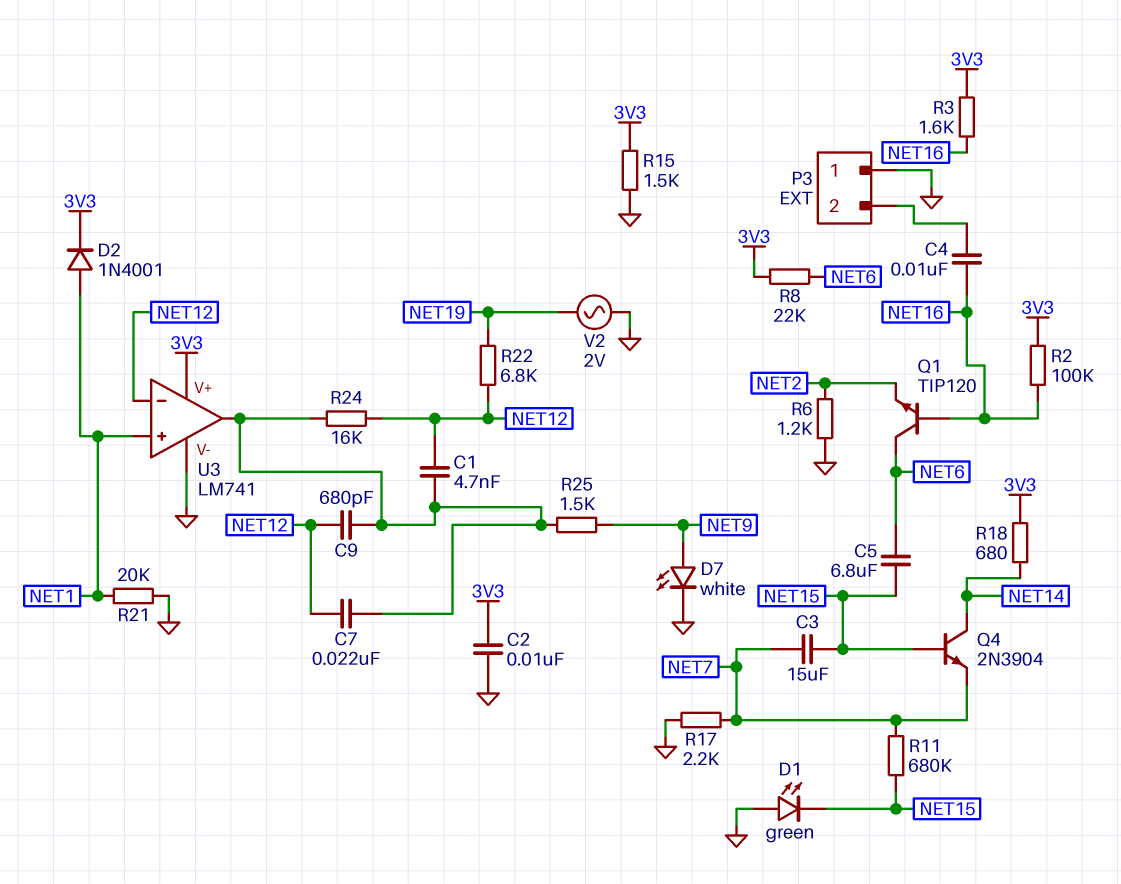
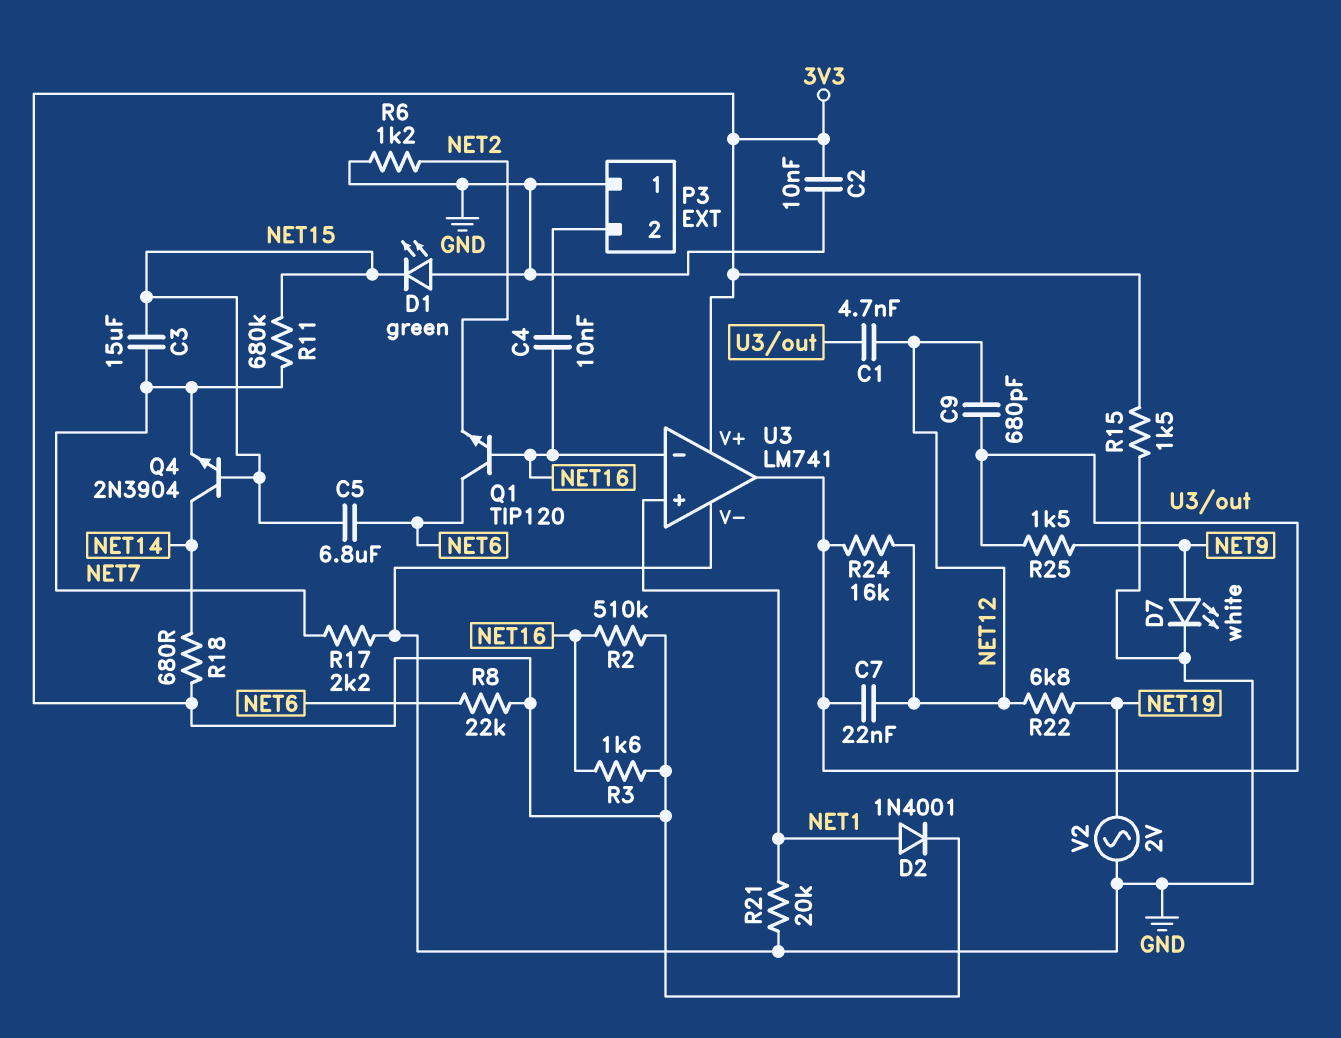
R2: 100k (3V3, NET16) -> 510k (3V3, NET16)
U3 pin in-: NET12 -> NET16

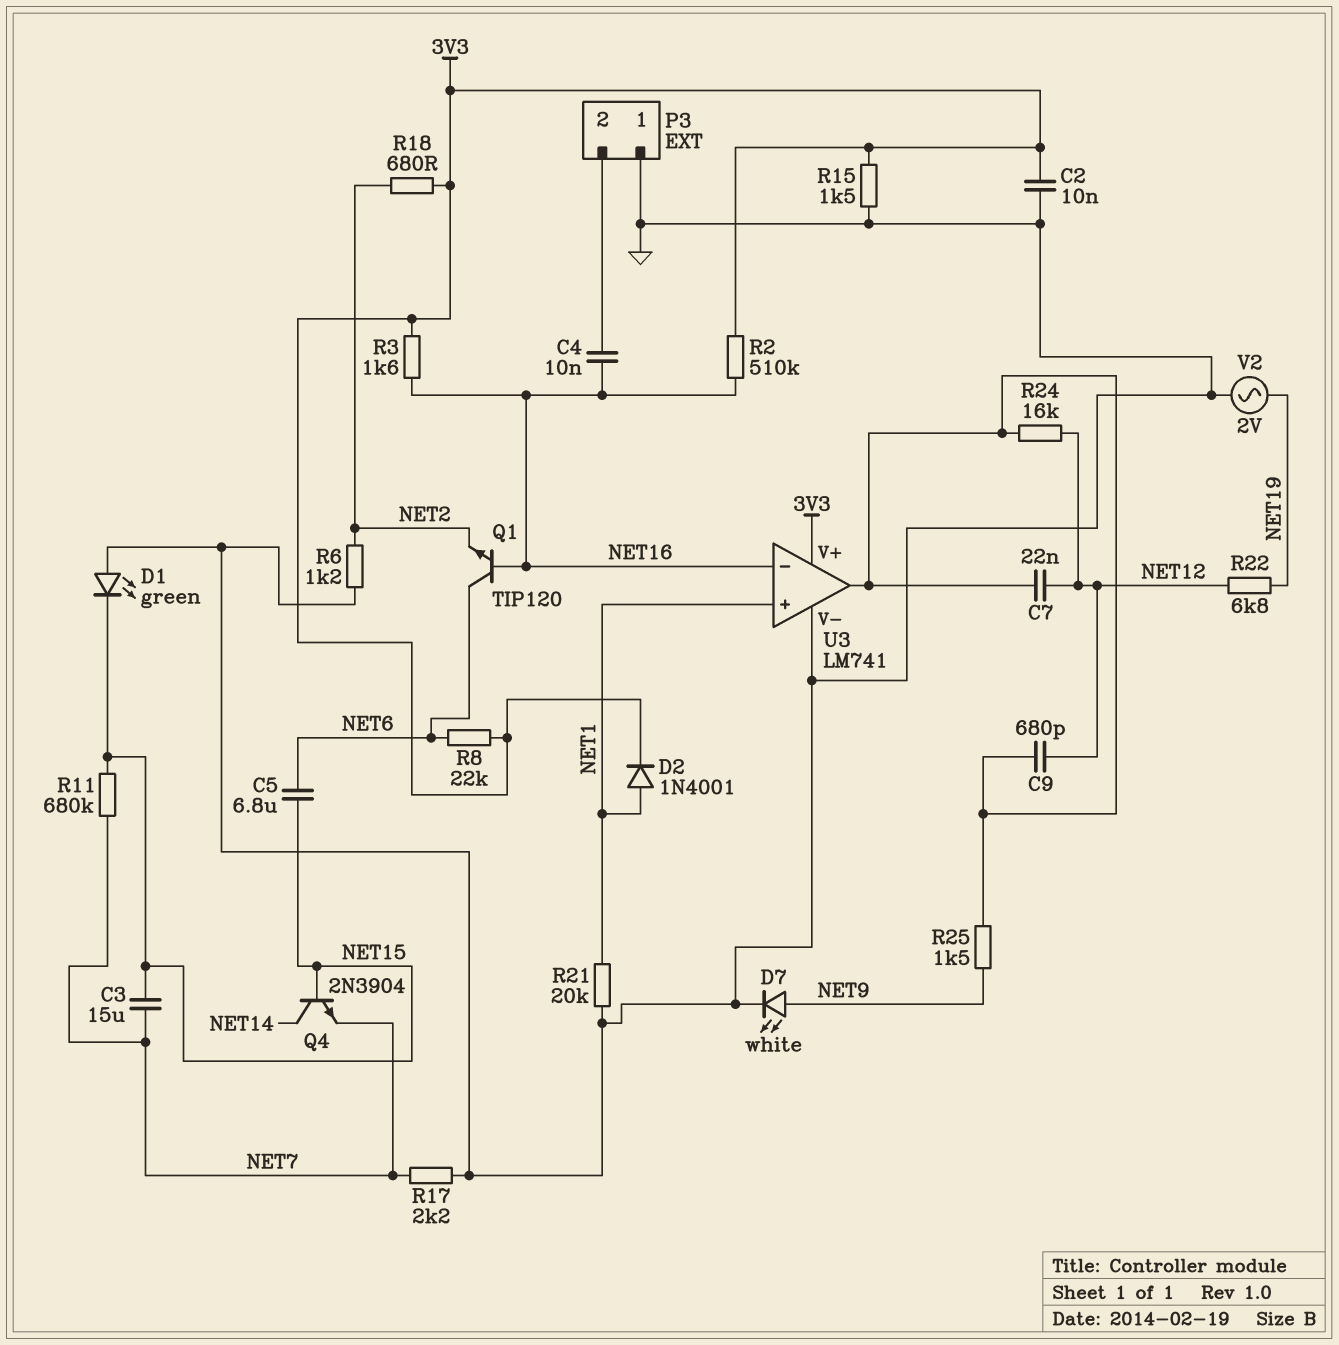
C1: 4.7nF (NET12, U3/out) -> none
R18: 680 (3V3, NET14) -> 680 (3V3, NET2)

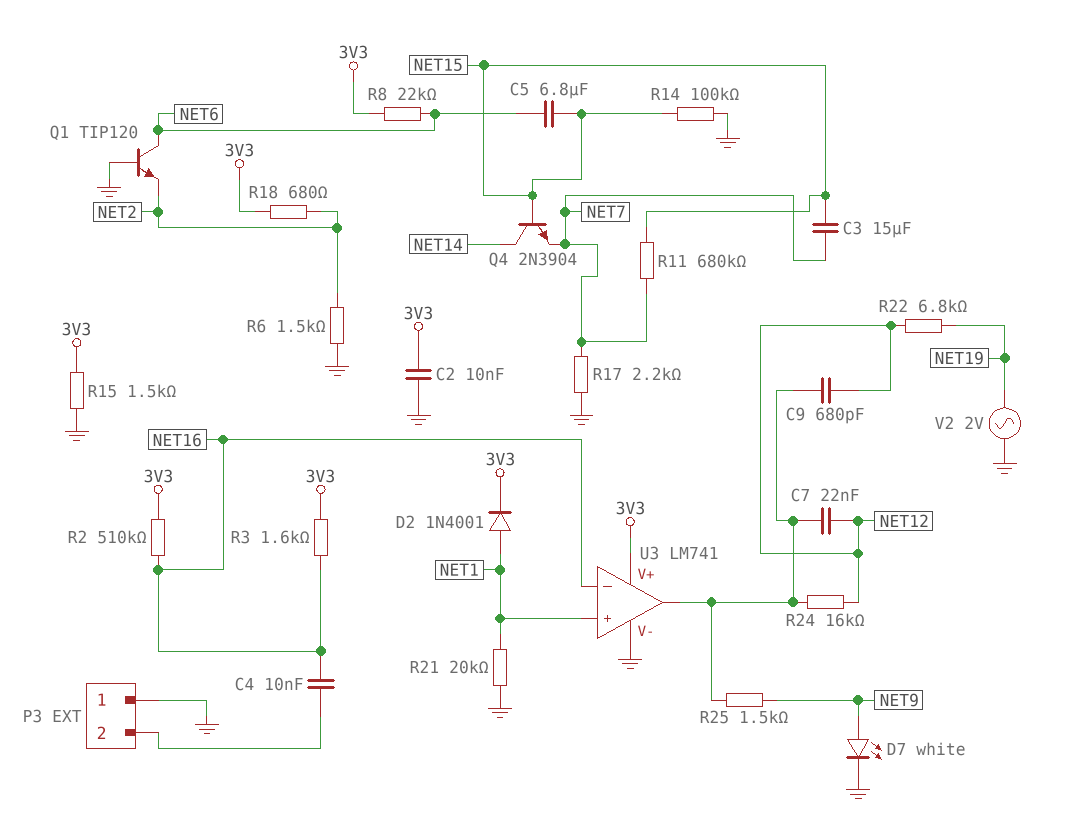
D1: LED green (A GND, K NET15) -> none
Q1: NPN TIP120 (B NET16, C NET6, E NET2) -> NPN TIP120 (B GND, C NET6, E NET2)
R6: 1.2k (GND, NET2) -> 1.5k (GND, NET2)
R14: none -> 100k (GND, NET15)

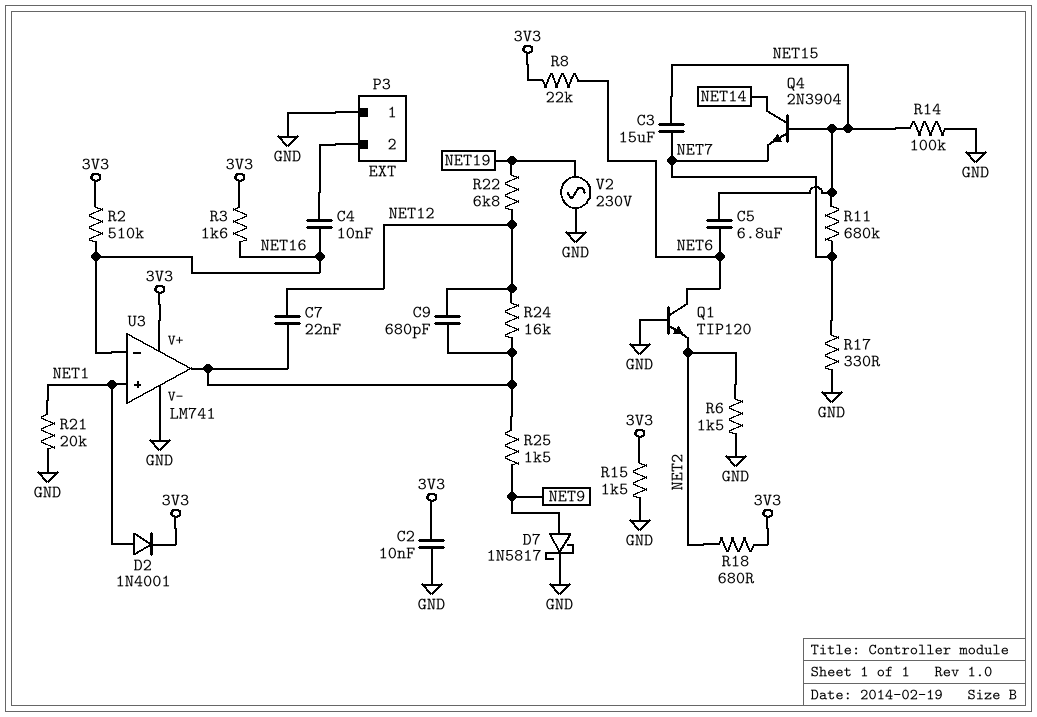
D7: LED white (A NET9, K GND) -> schottky 1N5817 (A NET9, K GND)
R17: 2.2k (GND, NET7) -> 330 (GND, NET7)
V2: AC 2V (GND, NET19) -> AC 230V (GND, NET19)

